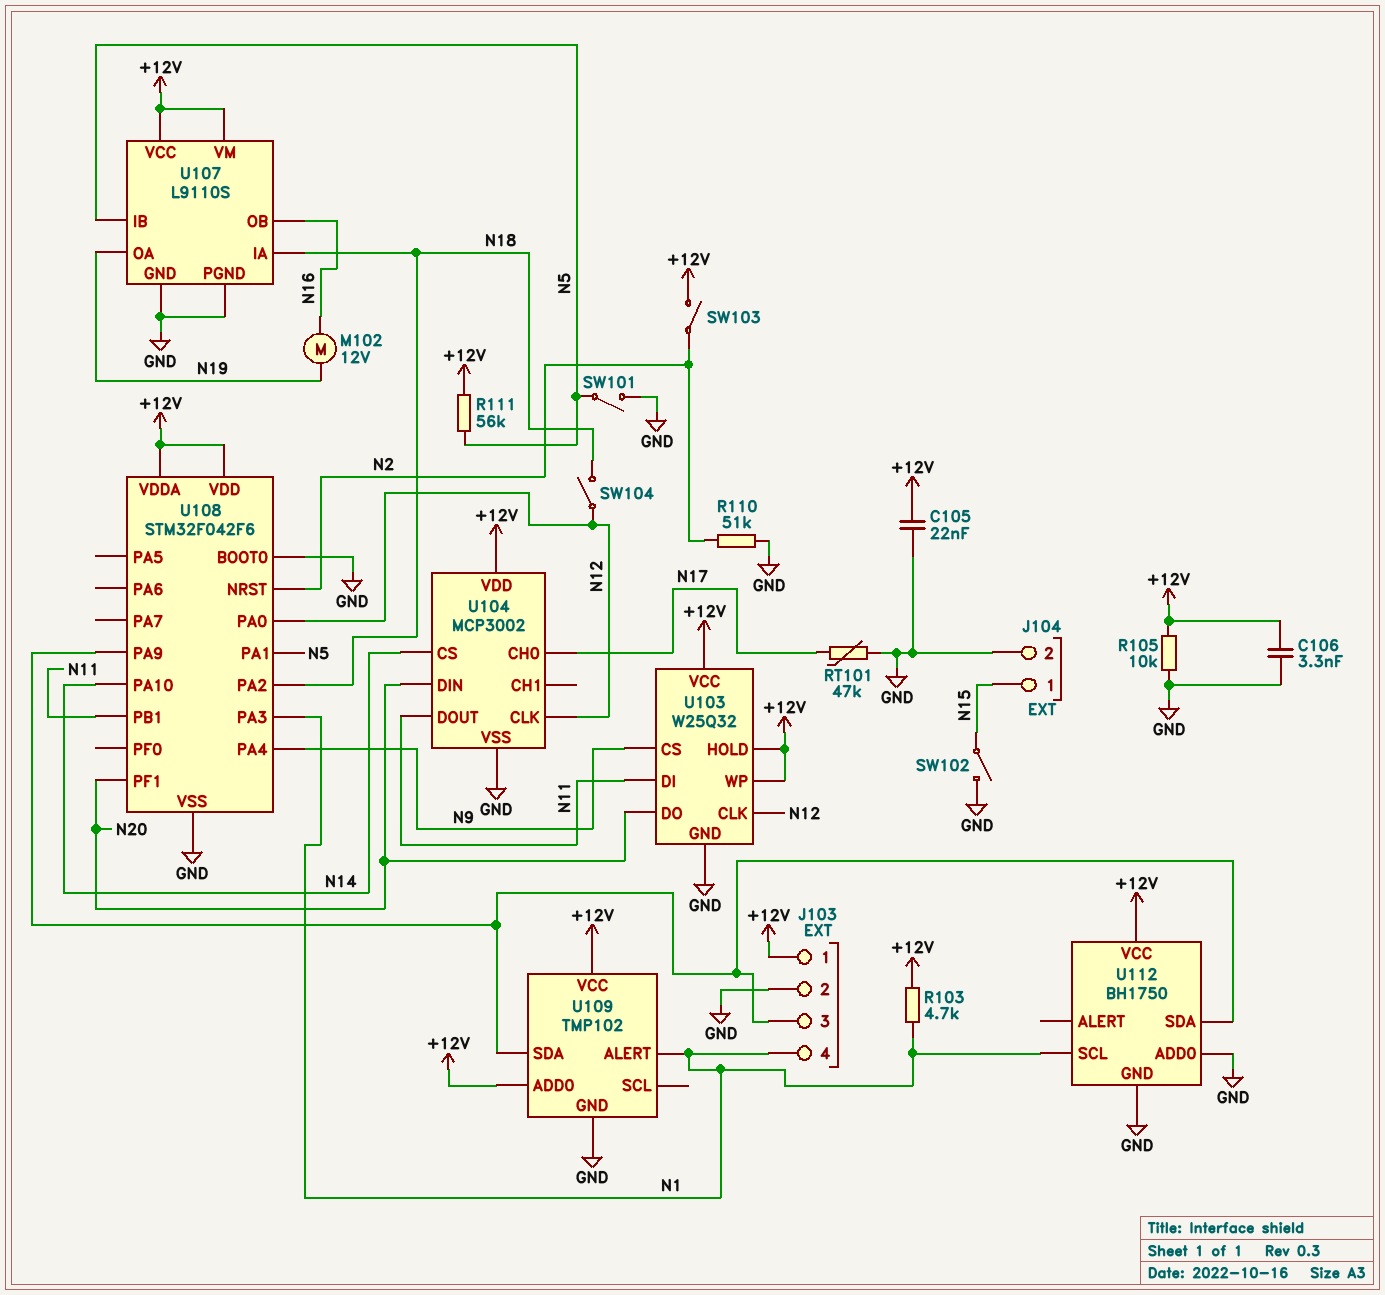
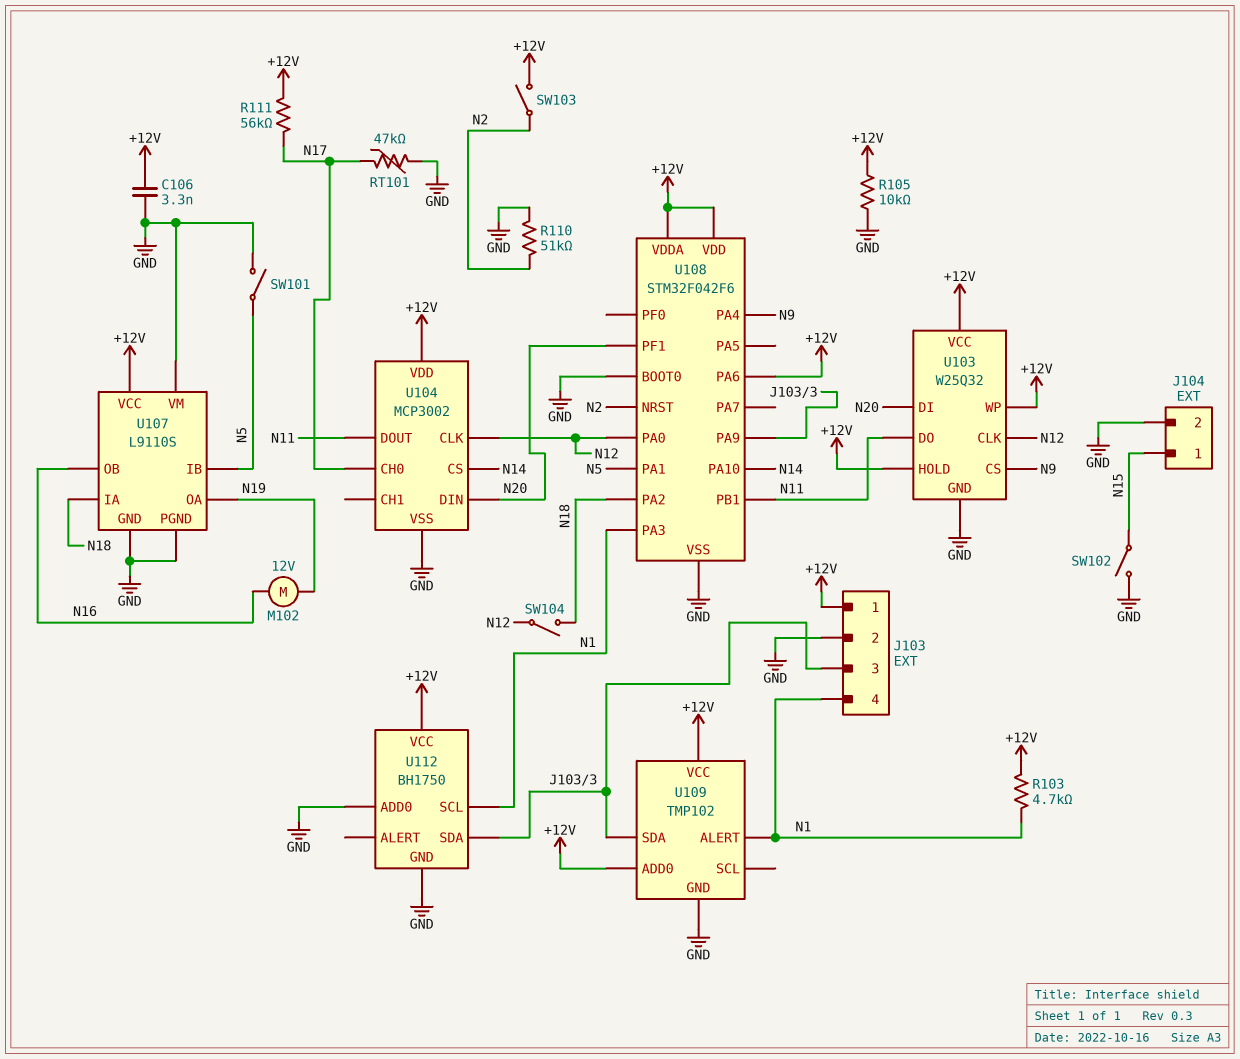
C105: 22nF (+12V, GND) -> none
R111: 56k (+12V, N5) -> 56k (+12V, N17)
U103 pin DI: N11 -> N20
U103 pin DO: N20 -> N11
U107 pin VM: +12V -> GND
U108 pin PA6: none -> +12V

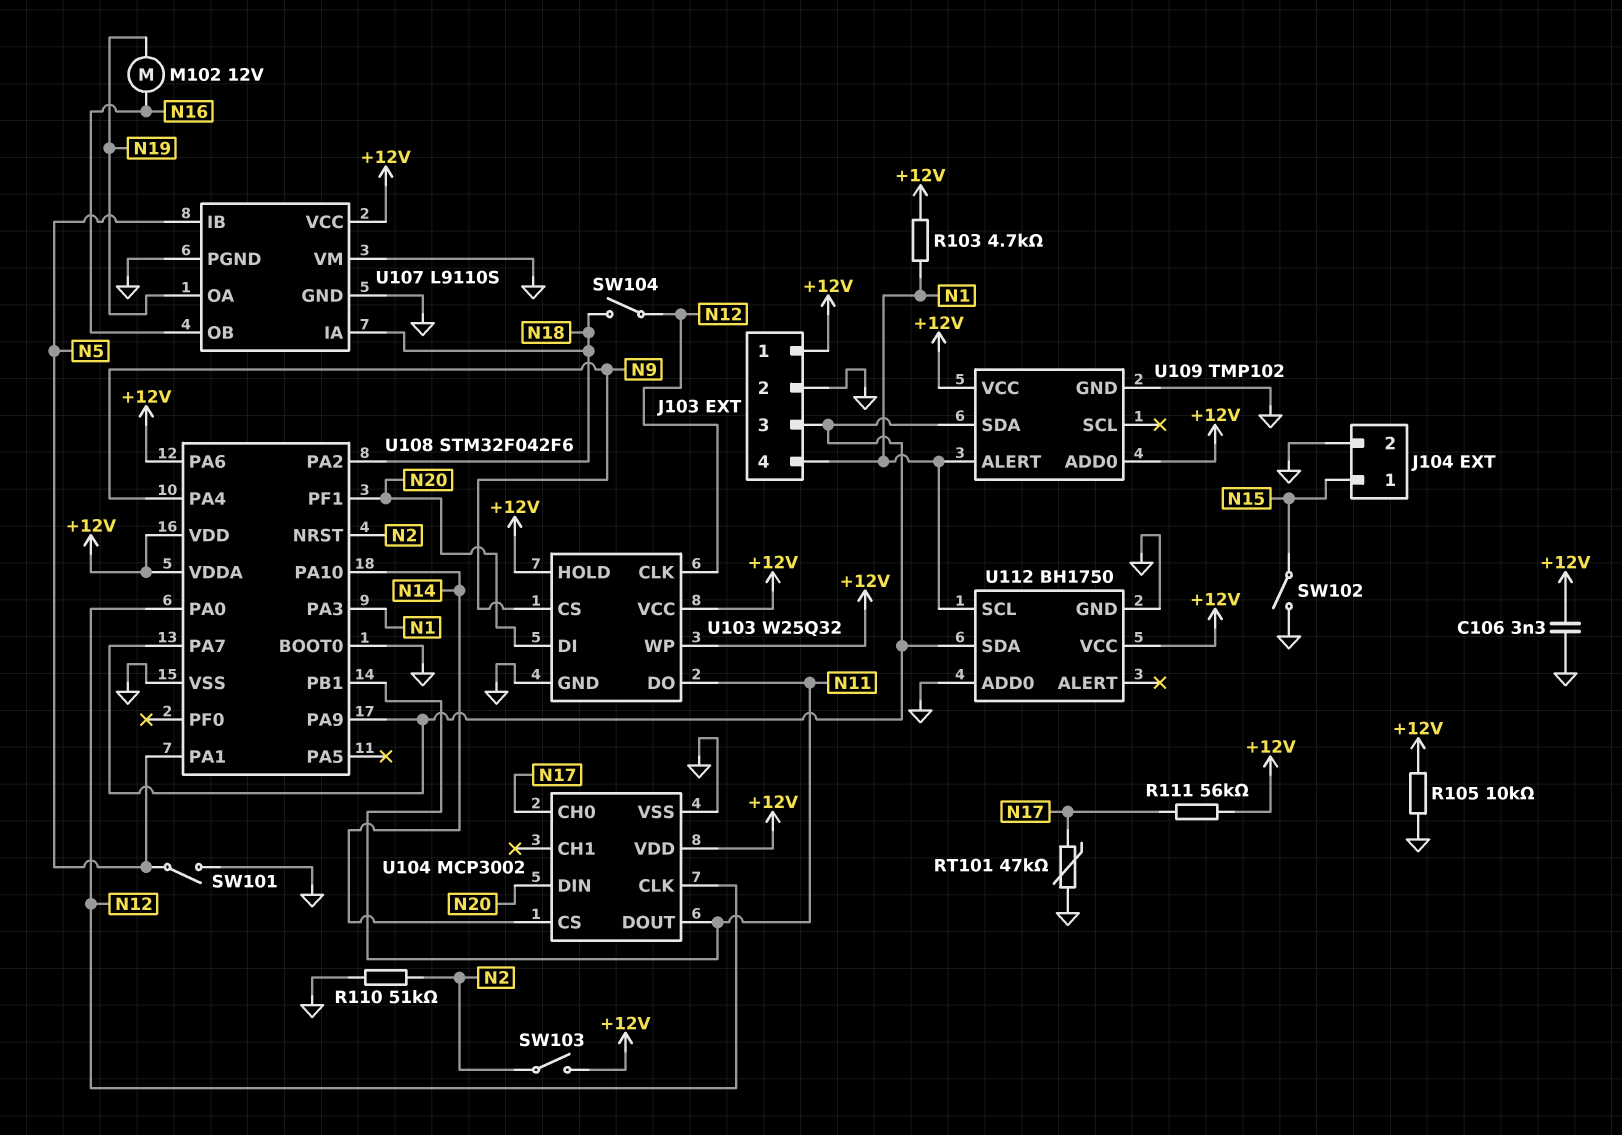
U108 pin PA7: none -> J103/3

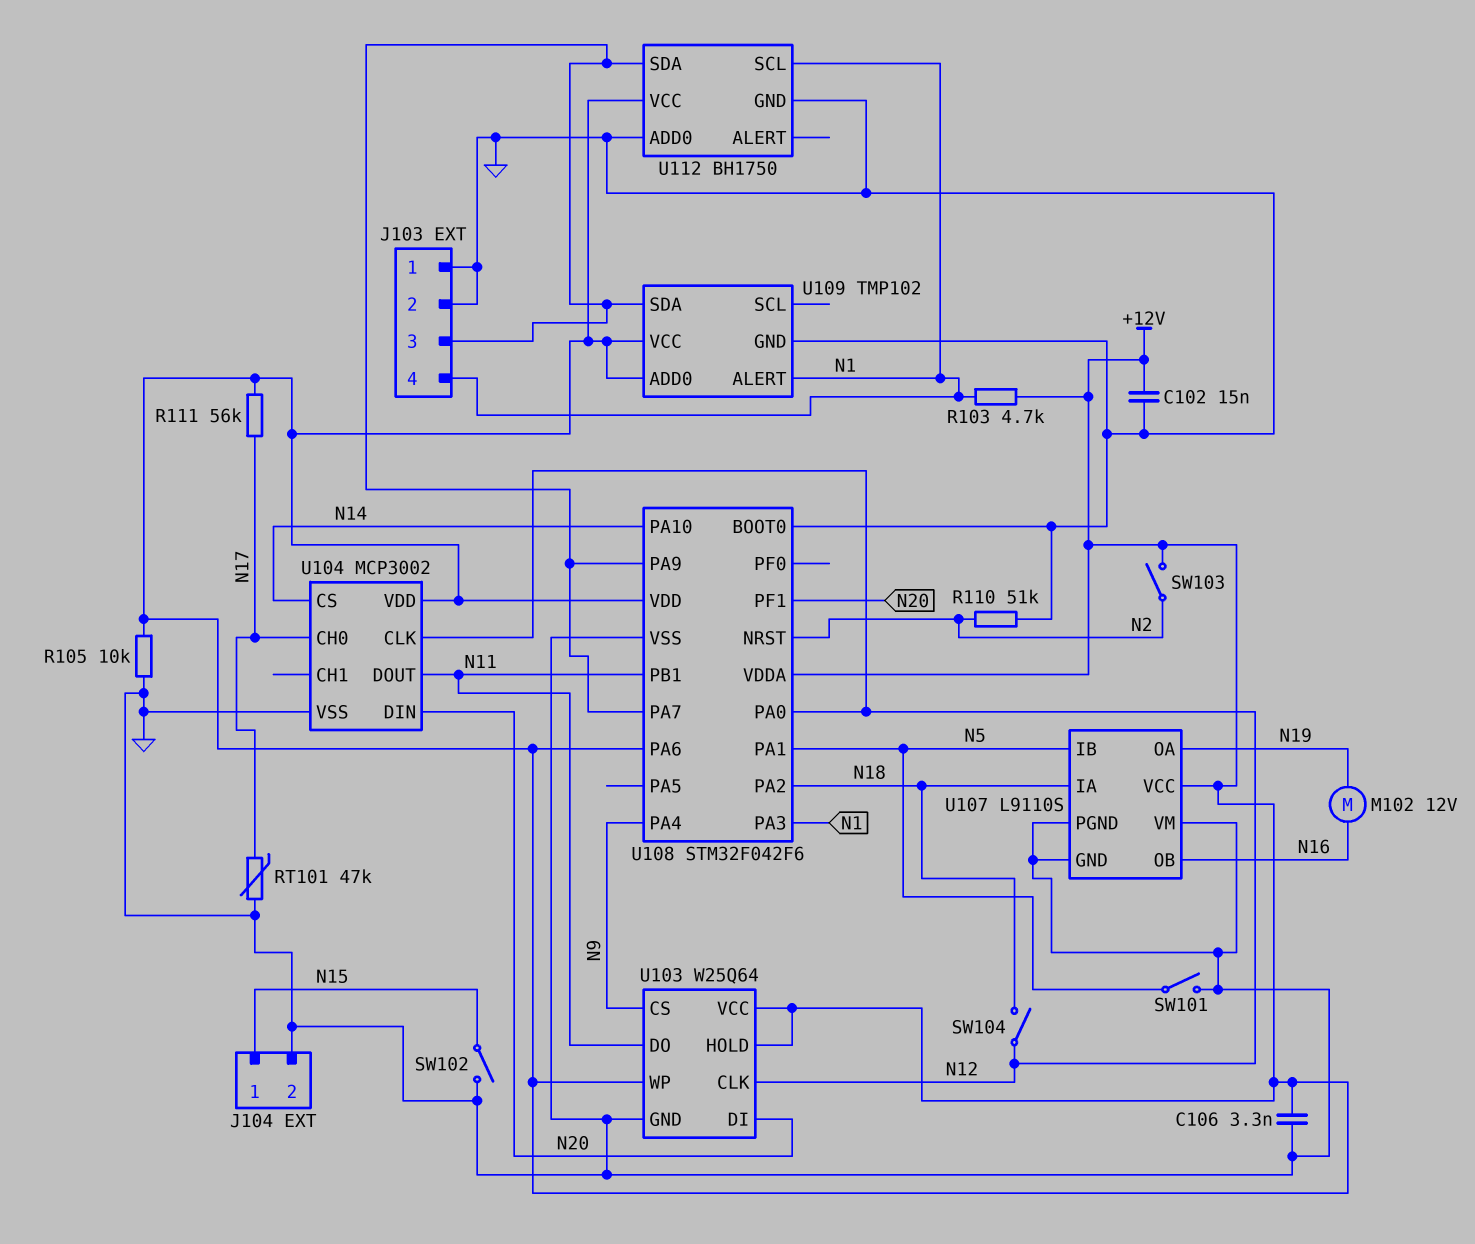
C102: none -> 15nF (+12V, GND)
J103 pin 1: +12V -> GND
U103: W25Q32 -> W25Q64

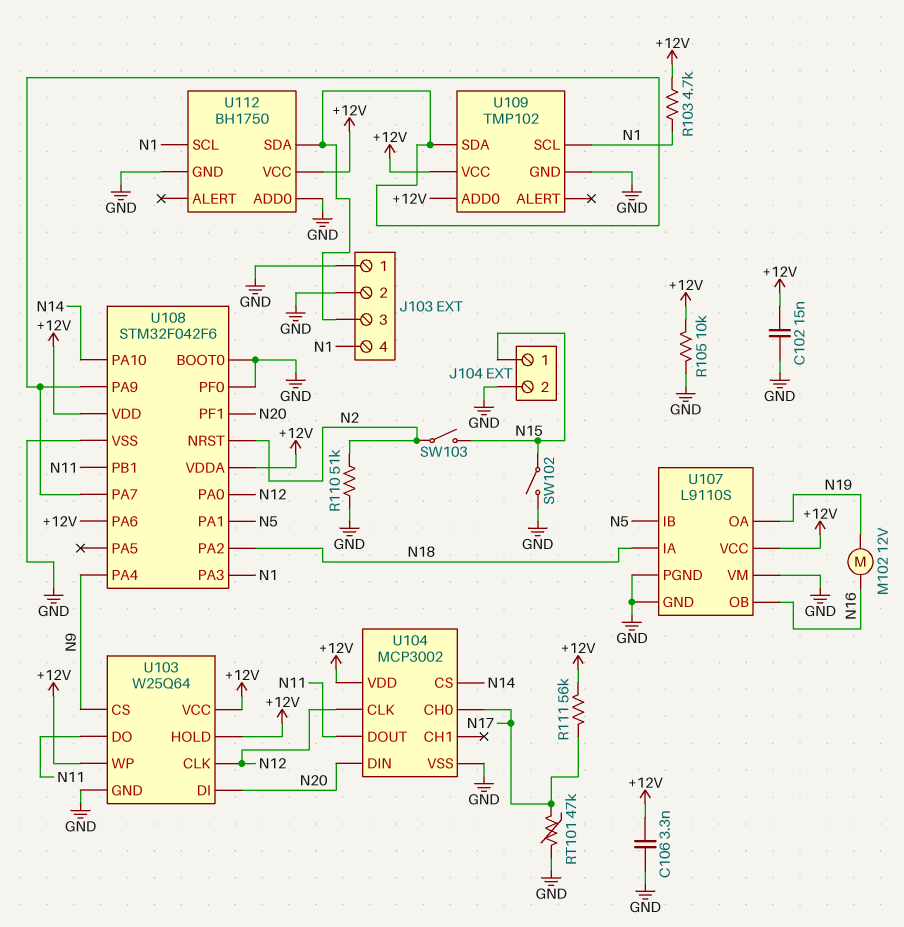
SW101: switch (GND, N5) -> none
SW103: switch (+12V, N2) -> switch (N2, N15)
SW104: switch (N12, N18) -> none
U108 pin PF0: none -> GND
U109 pin ALERT: N1 -> none
U109 pin SCL: none -> N1

